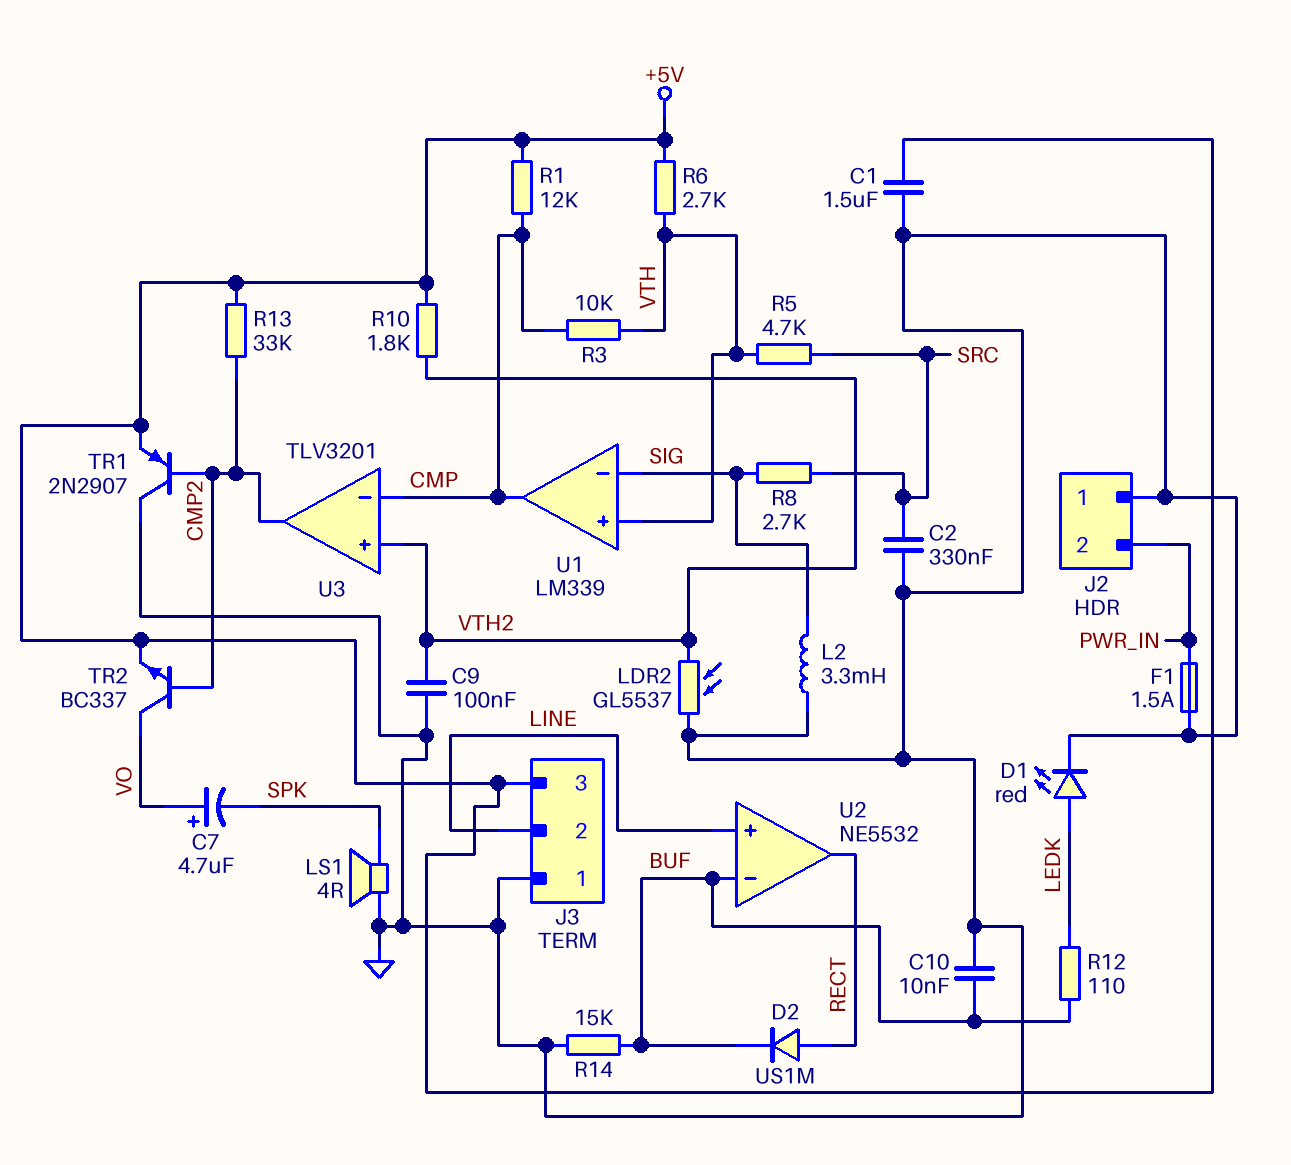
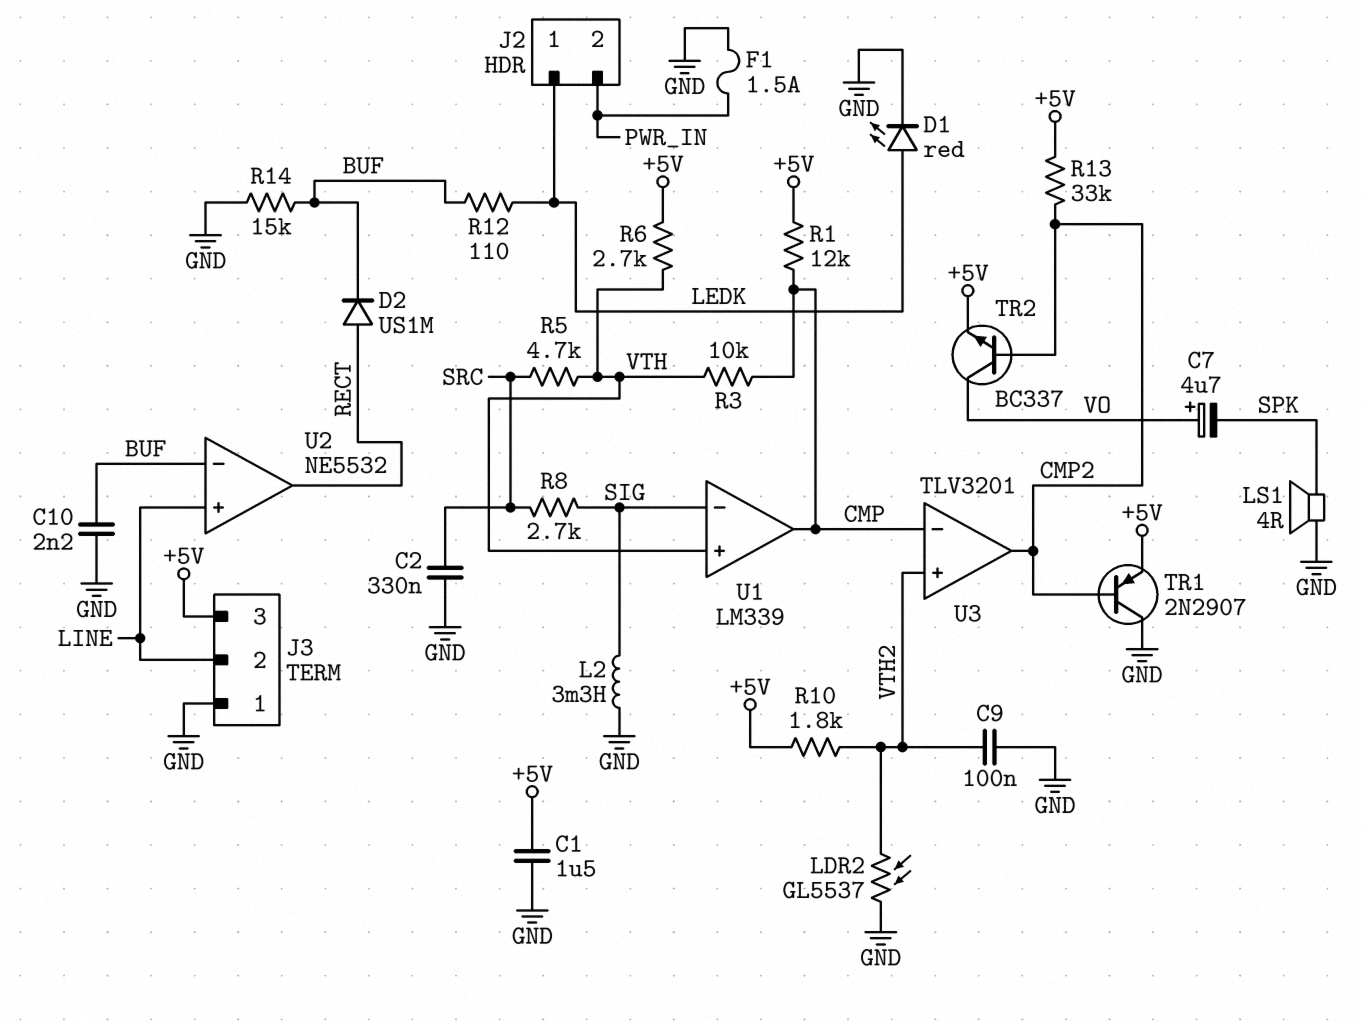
C10: 10nF (BUF, GND) -> 2.2nF (BUF, GND)
J2 pin 1: GND -> LEDK

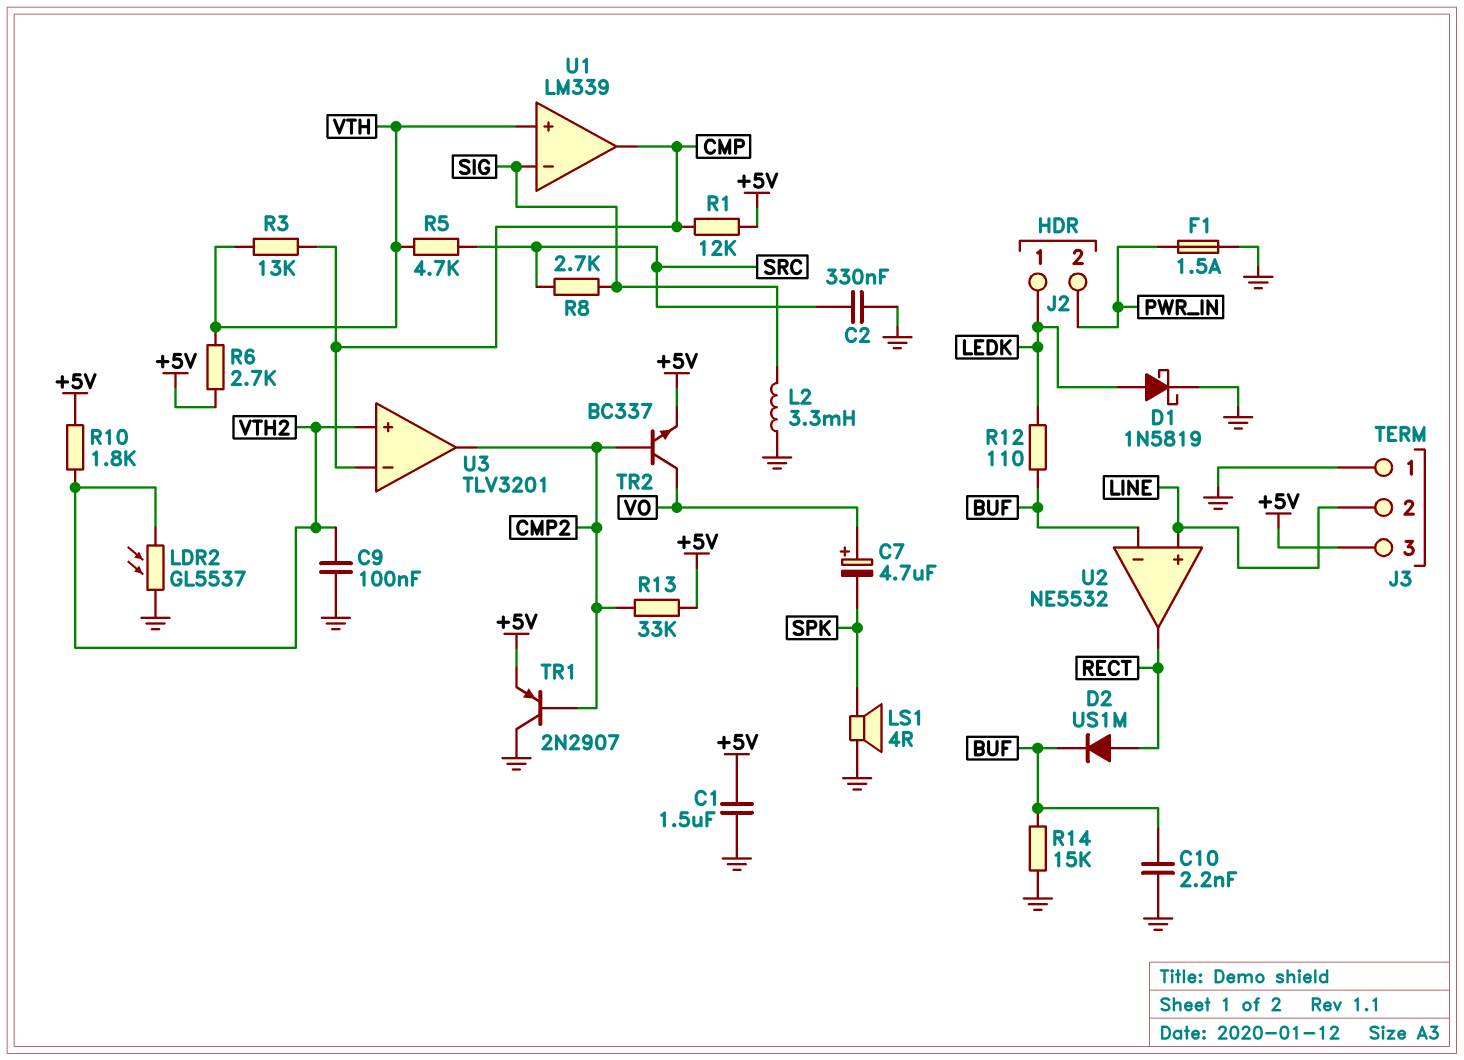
D1: LED red (A LEDK, K GND) -> schottky 1N5819 (A LEDK, K GND)
R3: 10k (CMP, VTH) -> 13k (CMP, VTH)

